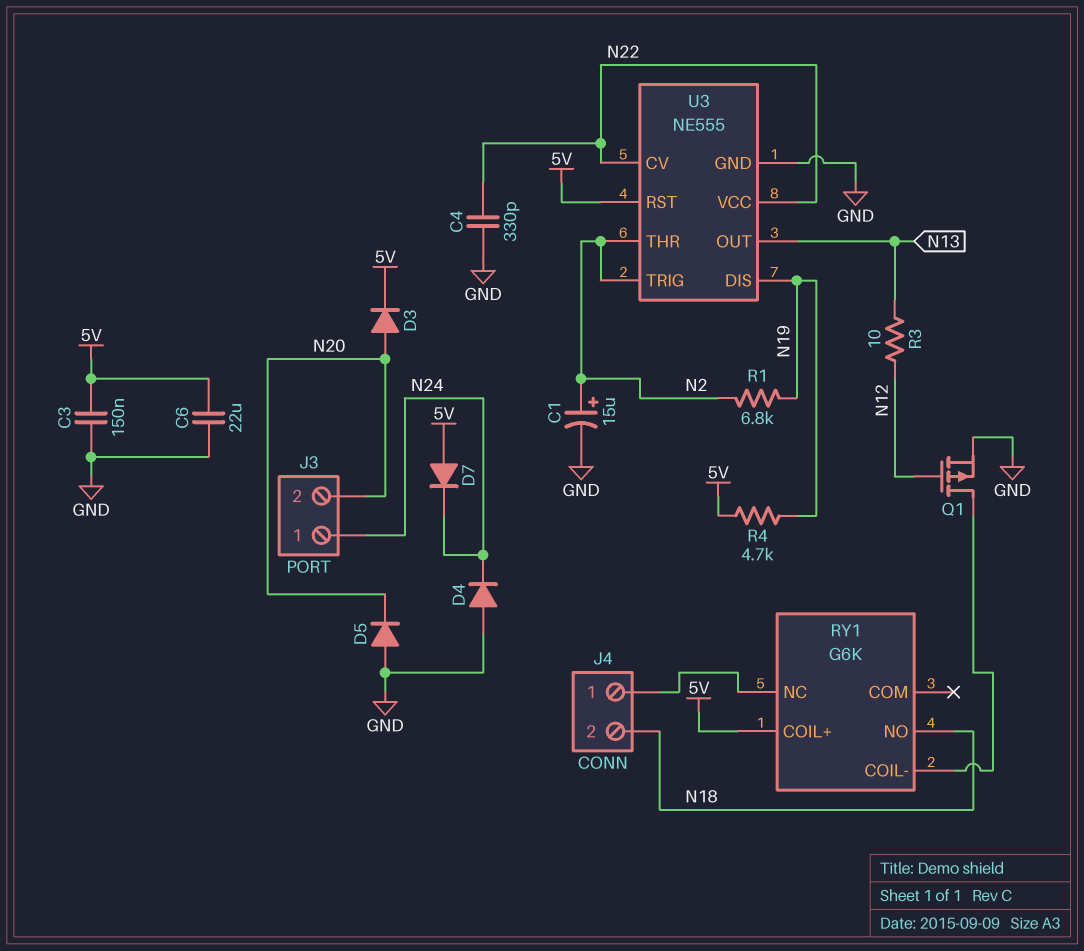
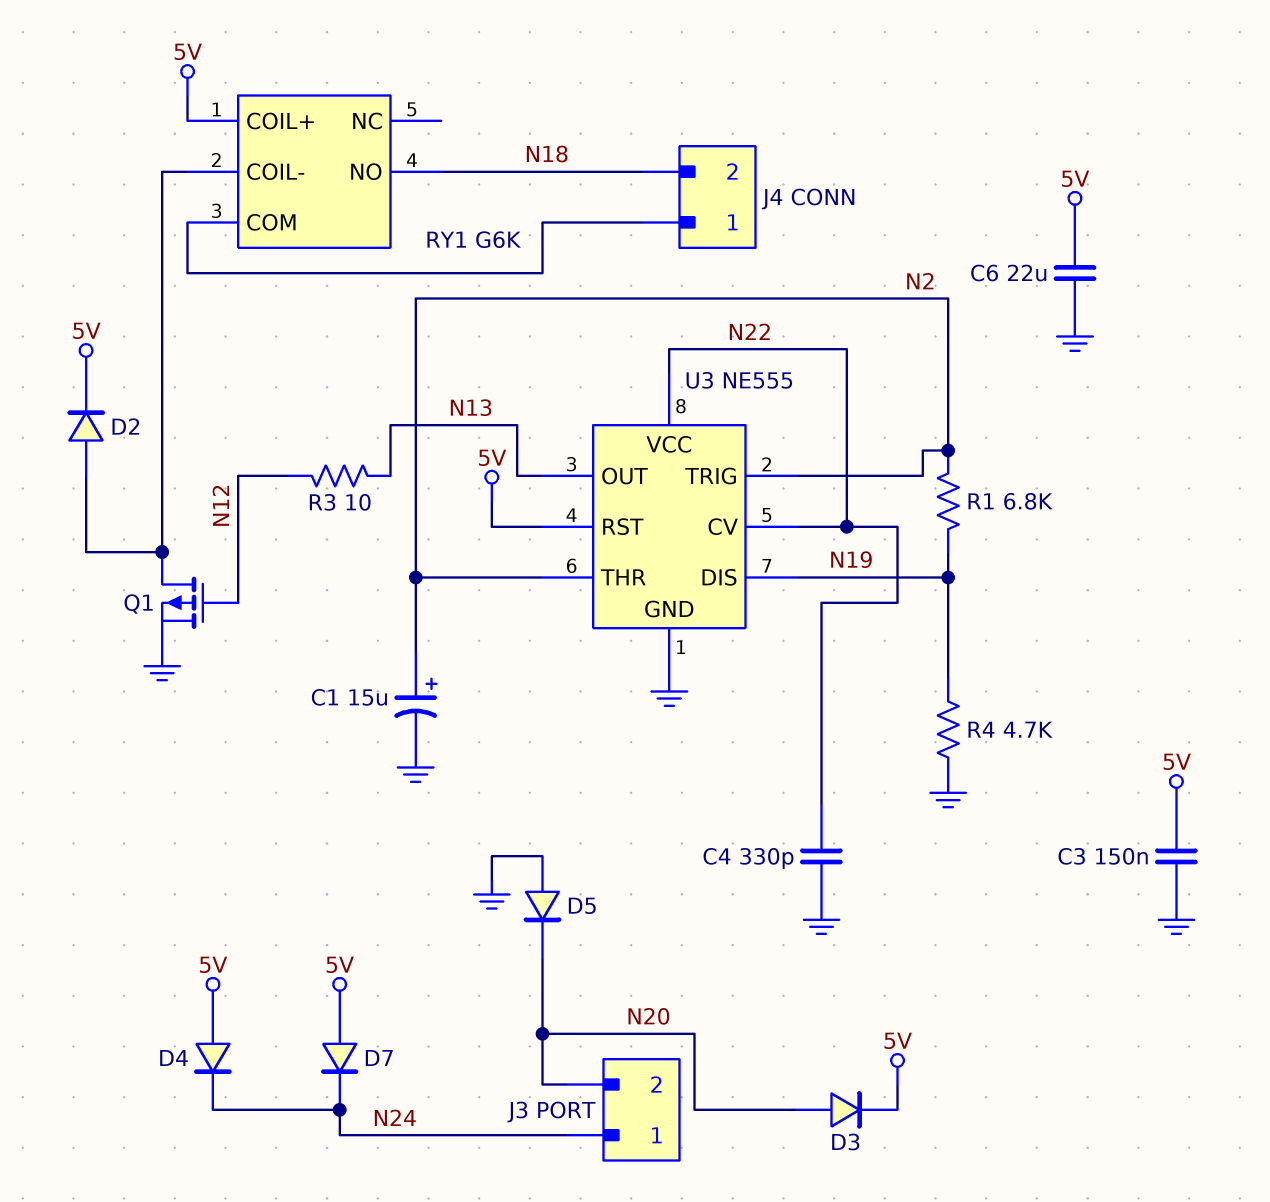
D2: none -> diode (A RY1/COIL-, K 5V)
D4: diode (A GND, K N24) -> diode (A 5V, K N24)
R4: 4.7k (5V, N19) -> 4.7k (GND, N19)
RY1 pin COM: none -> J4/1
RY1 pin NC: J4/1 -> none

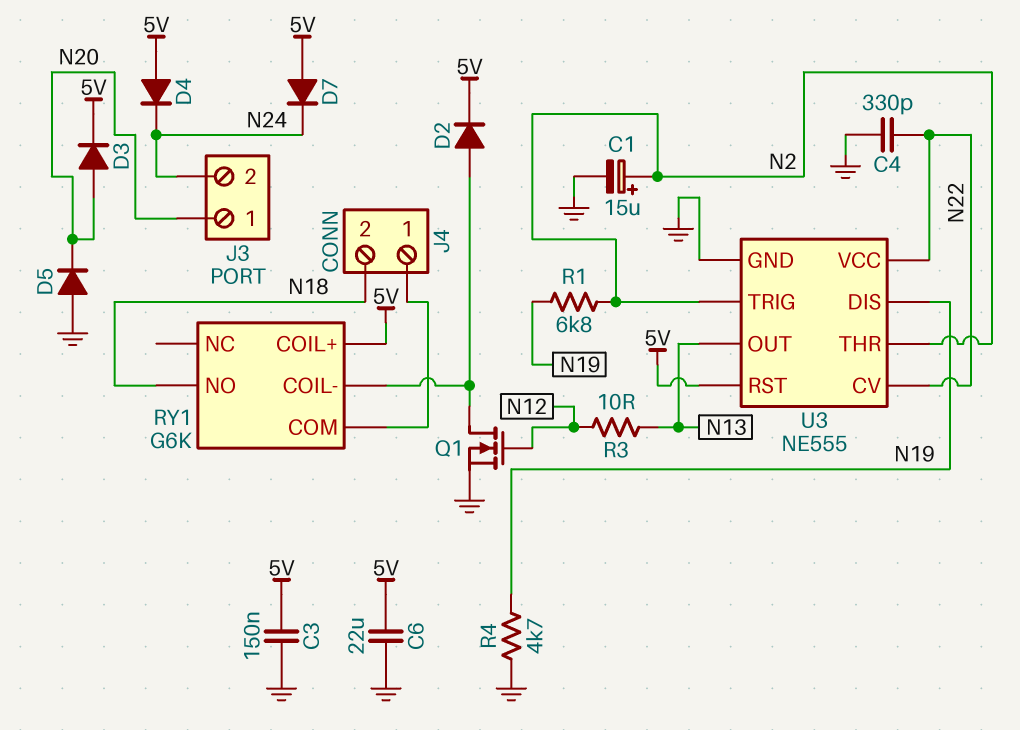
J3 pin 1: N24 -> N20
J3 pin 2: N20 -> N24
Q1: PMOS (G N12, D RY1/COIL-, S GND) -> NMOS (G N12, D RY1/COIL-, S GND)

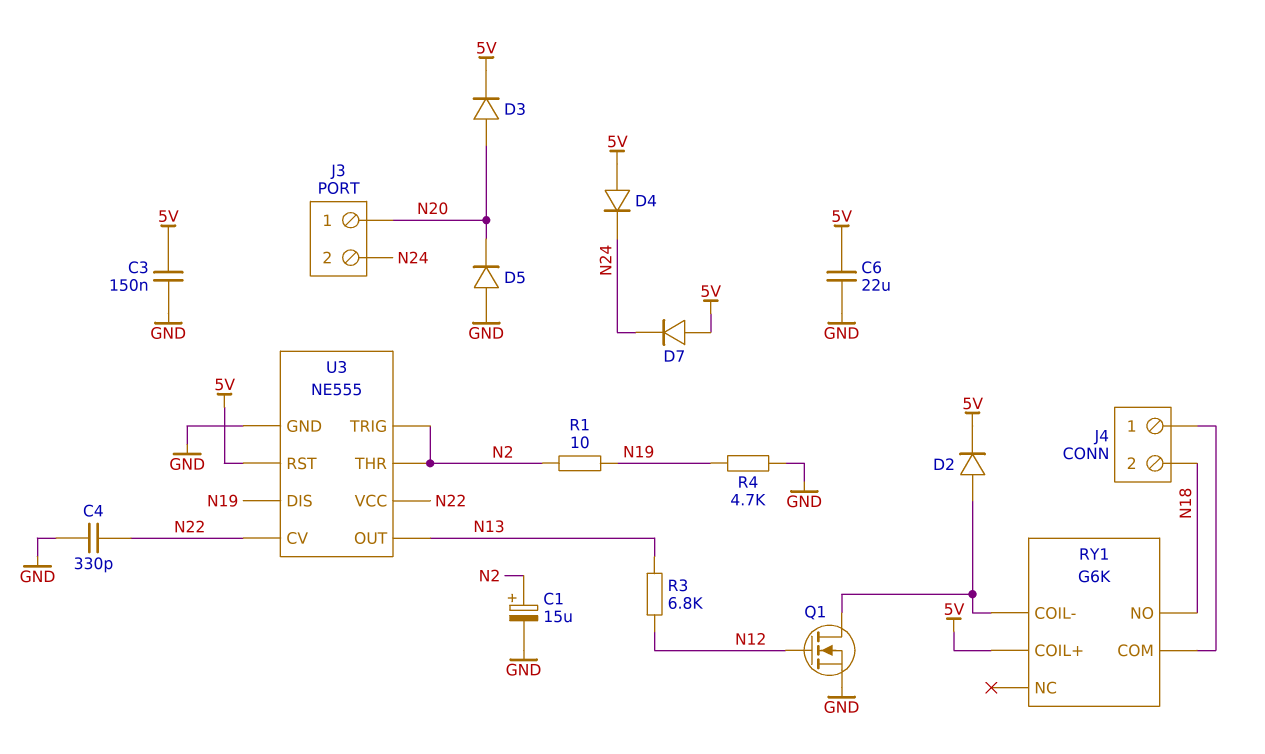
R1: 6.8k (N2, N19) -> 10 (N2, N19)
R3: 10 (N12, N13) -> 6.8k (N12, N13)

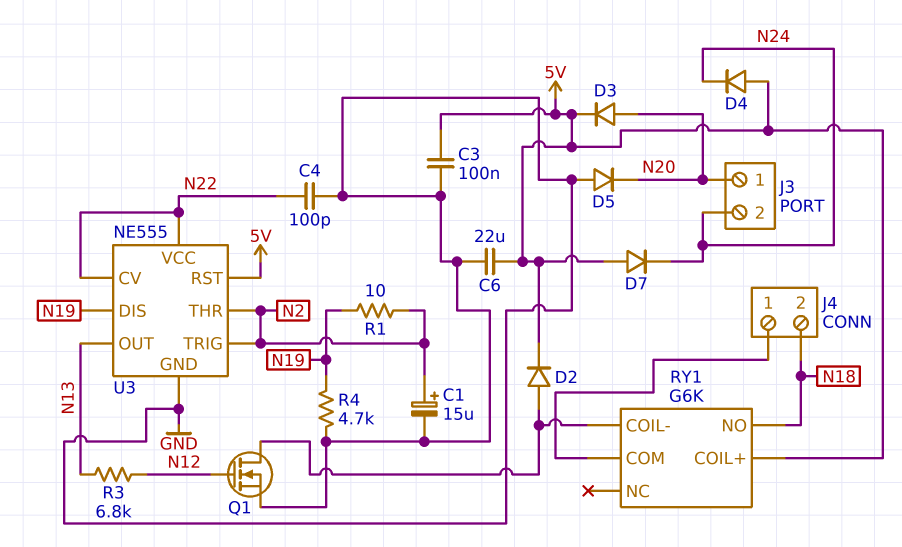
C3: 150nF (5V, GND) -> 100nF (5V, GND)
C4: 330pF (GND, N22) -> 100pF (GND, N22)

